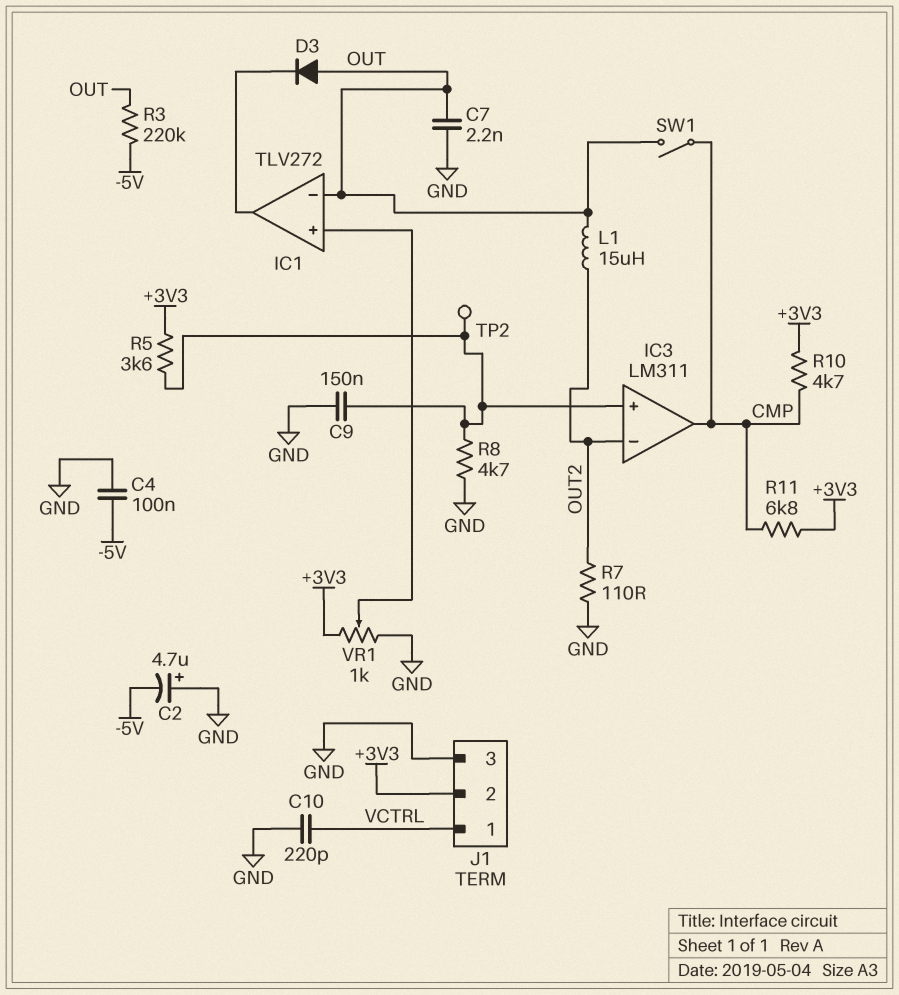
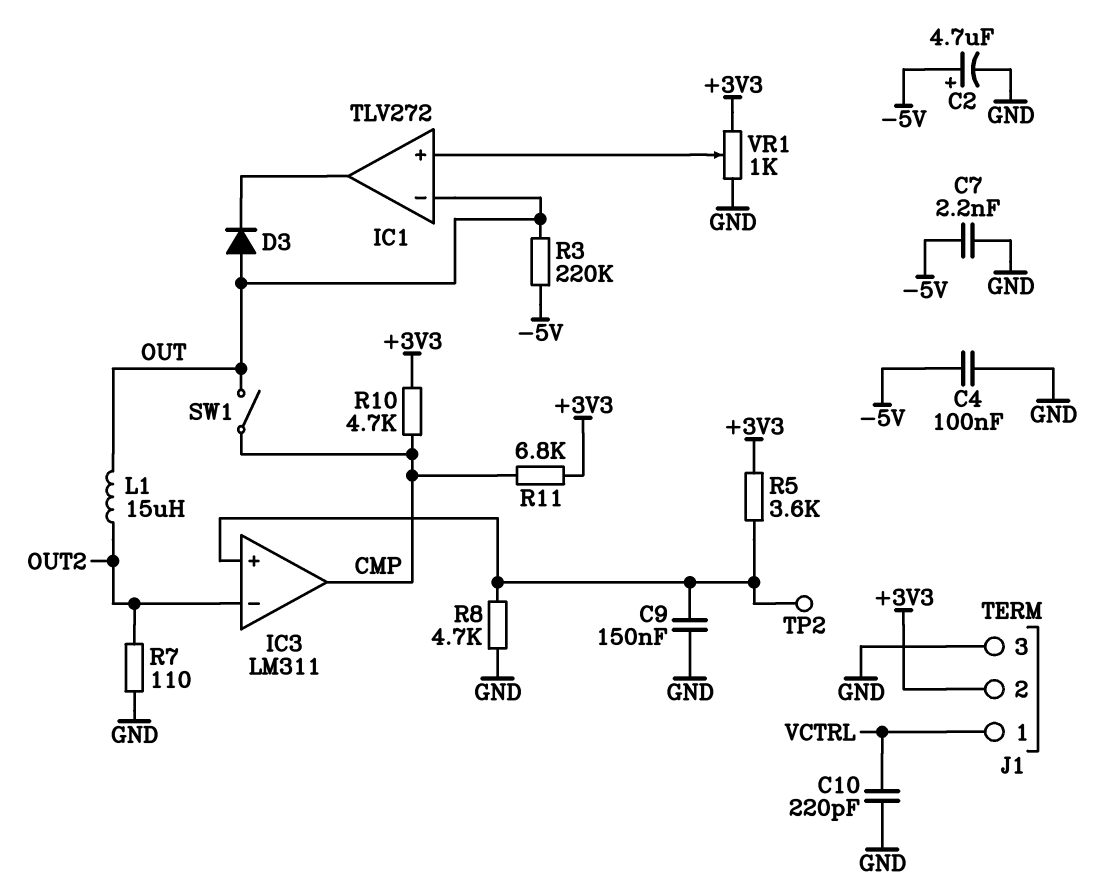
C2: 4.7uF (plus GND, minus -5V) -> 4.7uF (plus -5V, minus GND)
C7: 2.2nF (GND, OUT) -> 2.2nF (-5V, GND)

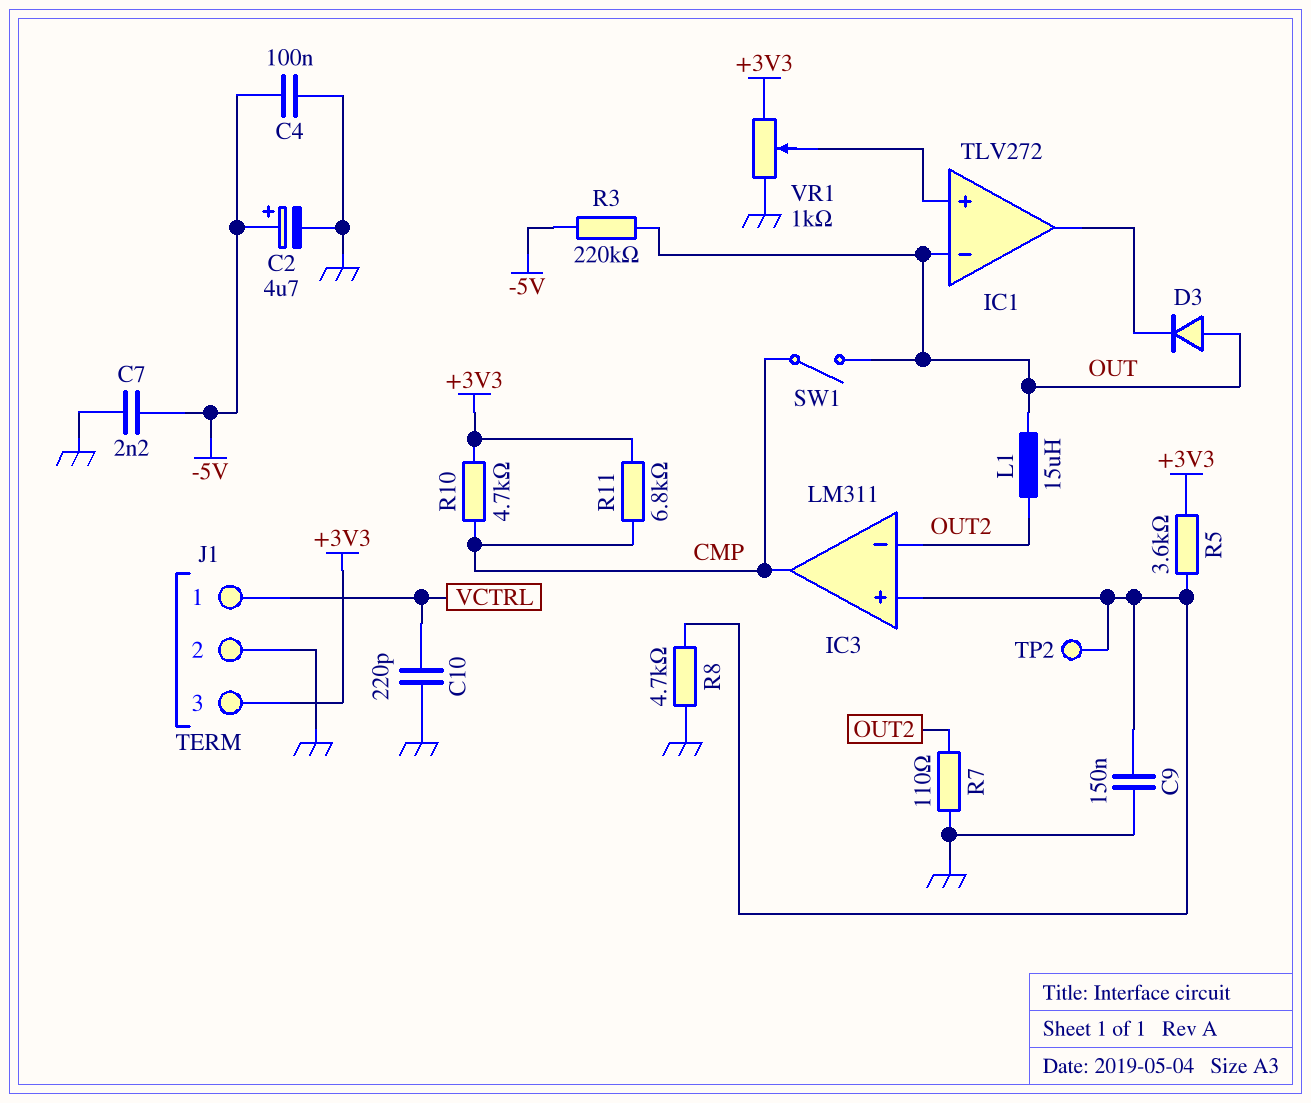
J1 pin 2: +3V3 -> GND
J1 pin 3: GND -> +3V3

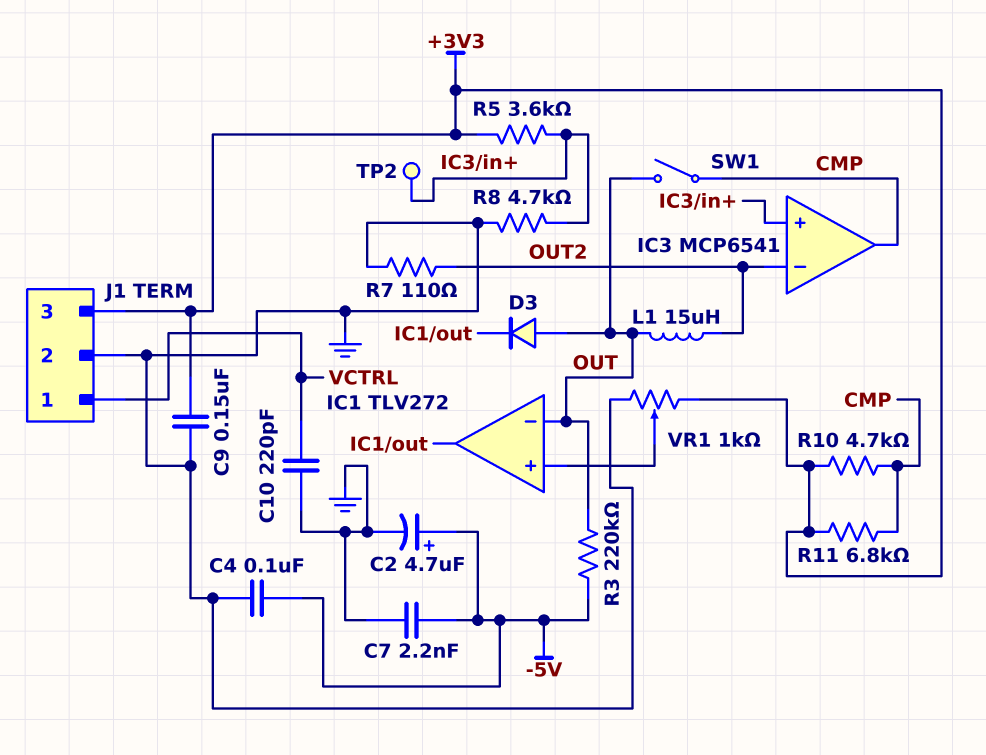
C9: 150nF (GND, IC3/in+) -> 150nF (+3V3, GND)
IC3: LM311 -> MCP6541

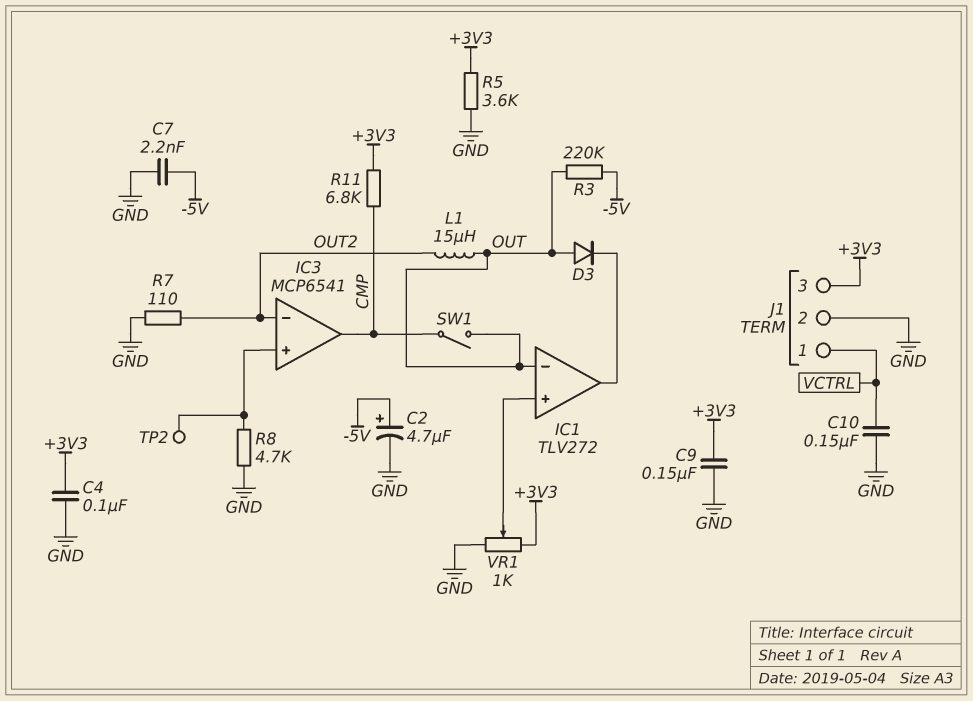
C4: 100nF (-5V, GND) -> 100nF (+3V3, GND)
C10: 220pF (GND, VCTRL) -> 150nF (GND, VCTRL)
R5: 3.6k (+3V3, IC3/in+) -> 3.6k (+3V3, GND)
R10: 4.7k (+3V3, CMP) -> none

